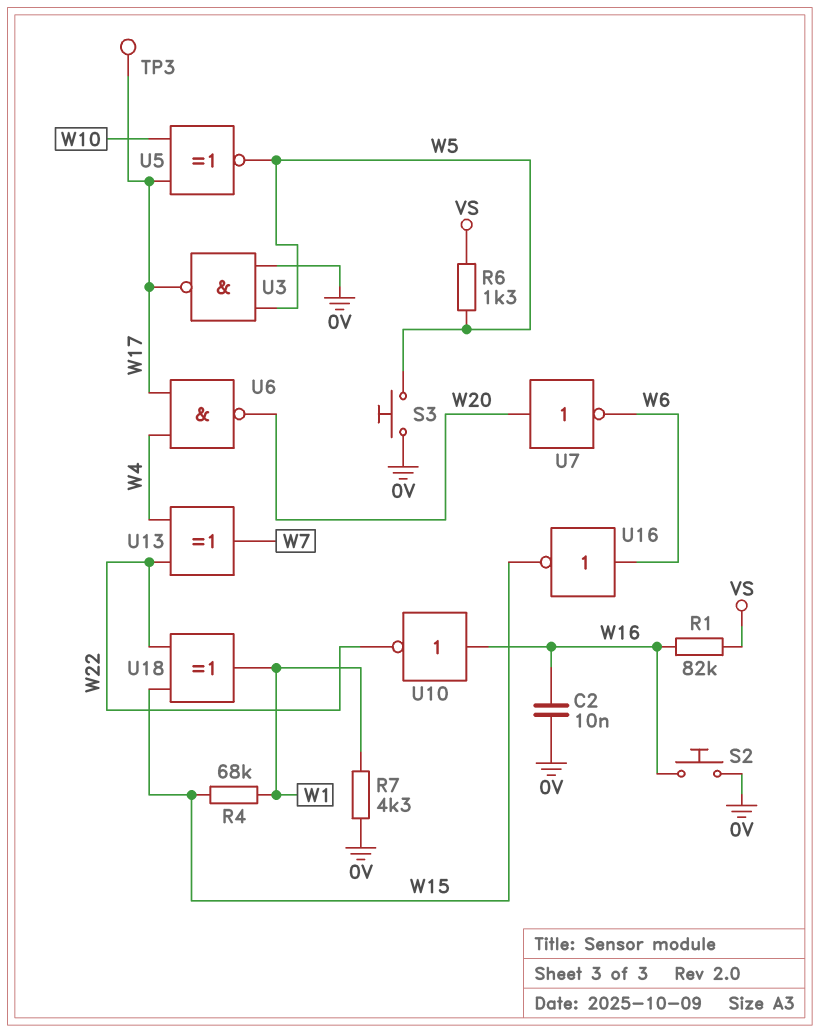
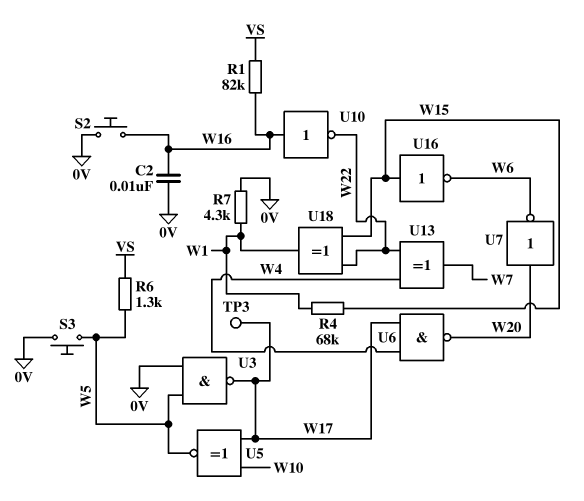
U16: NOT (in W6, out W15) -> NOT (in W15, out W6)

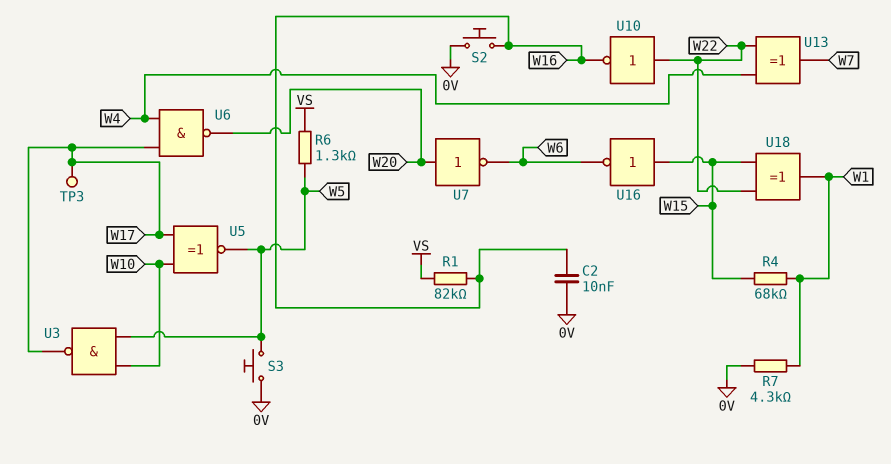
U3: NAND (in 0V, in W5, out W17) -> NAND (in W5, in W10, out W17)
U10: NOT (in W16, out W22) -> NOT (in W22, out W16)

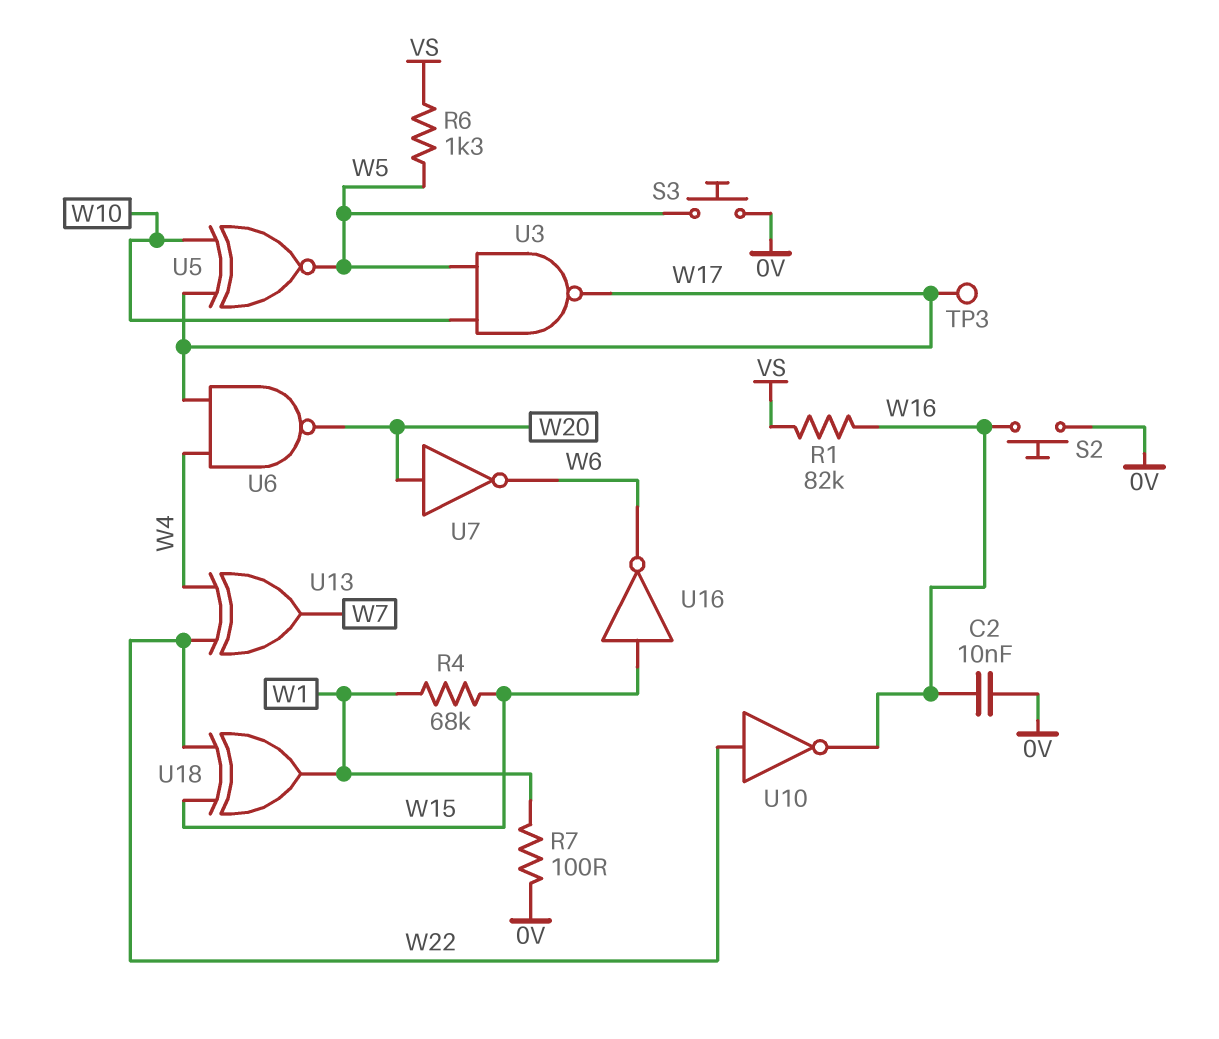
R7: 4.3k (0V, W1) -> 100 (0V, W1)

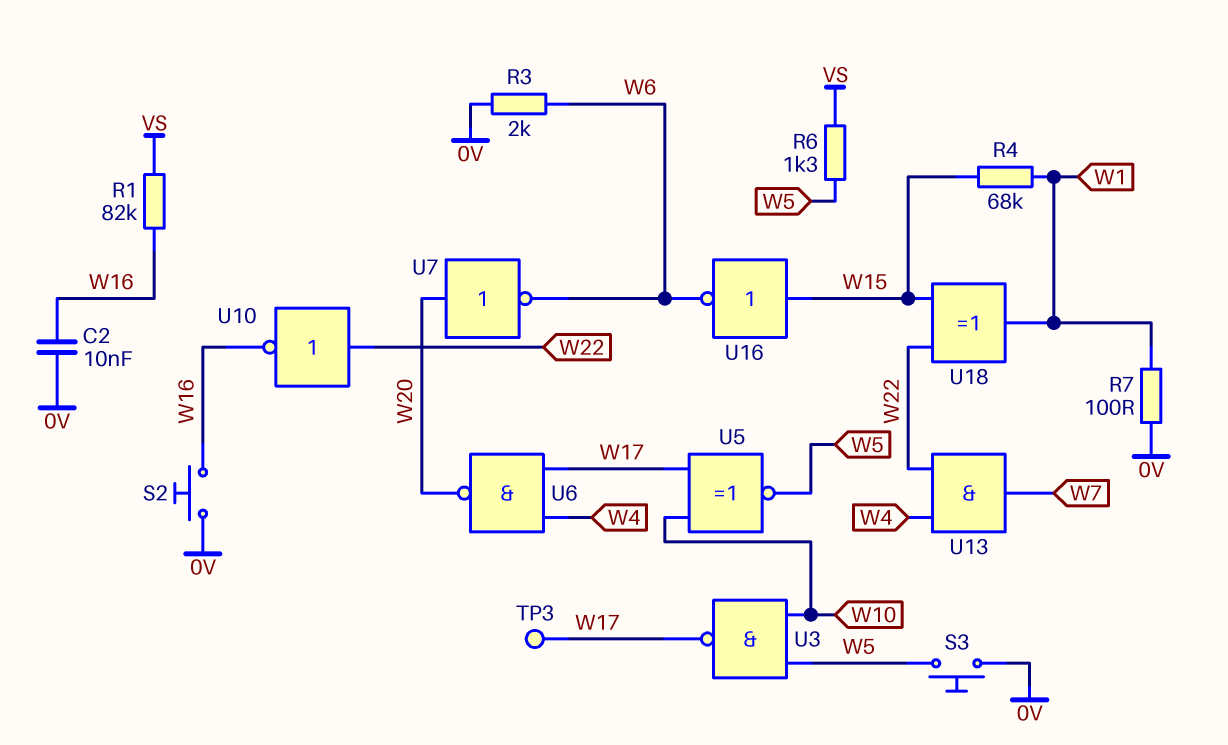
R3: none -> 2k (0V, W6)
U13: XOR (in W4, in W22, out W7) -> AND (in W4, in W22, out W7)

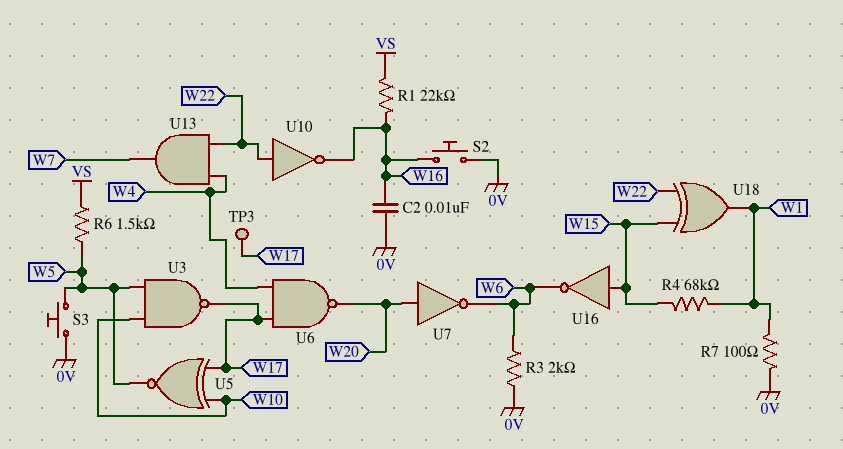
R1: 82k (VS, W16) -> 22k (VS, W16)
R6: 1.3k (VS, W5) -> 1.5k (VS, W5)

